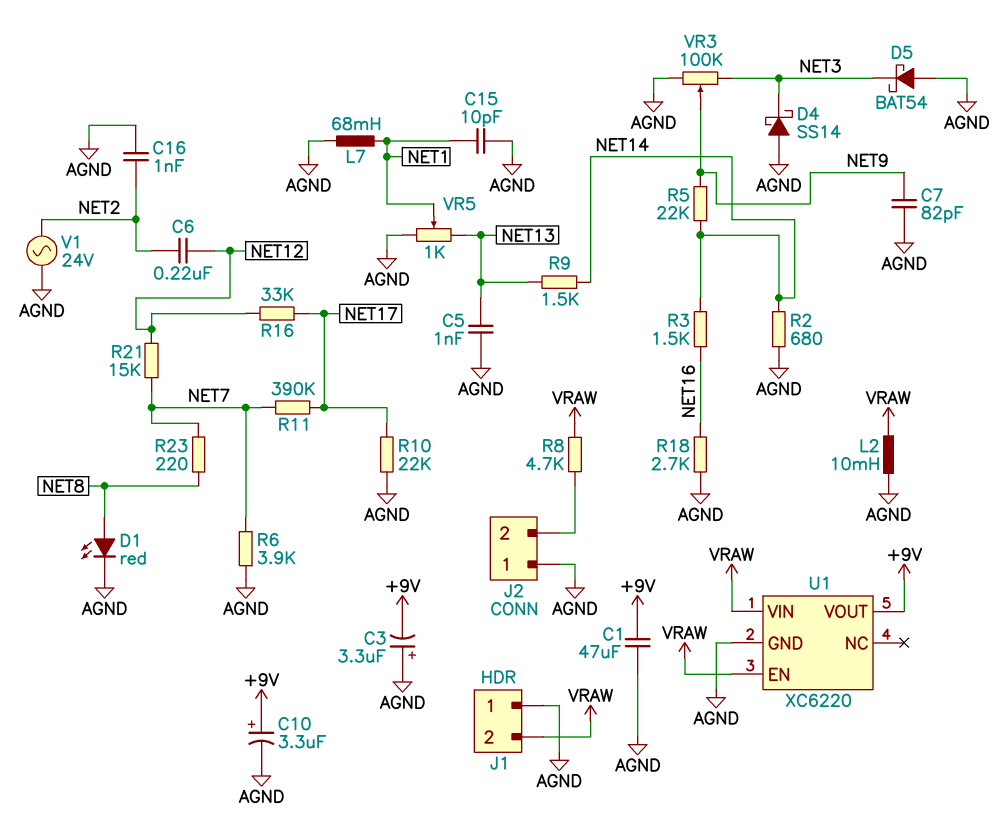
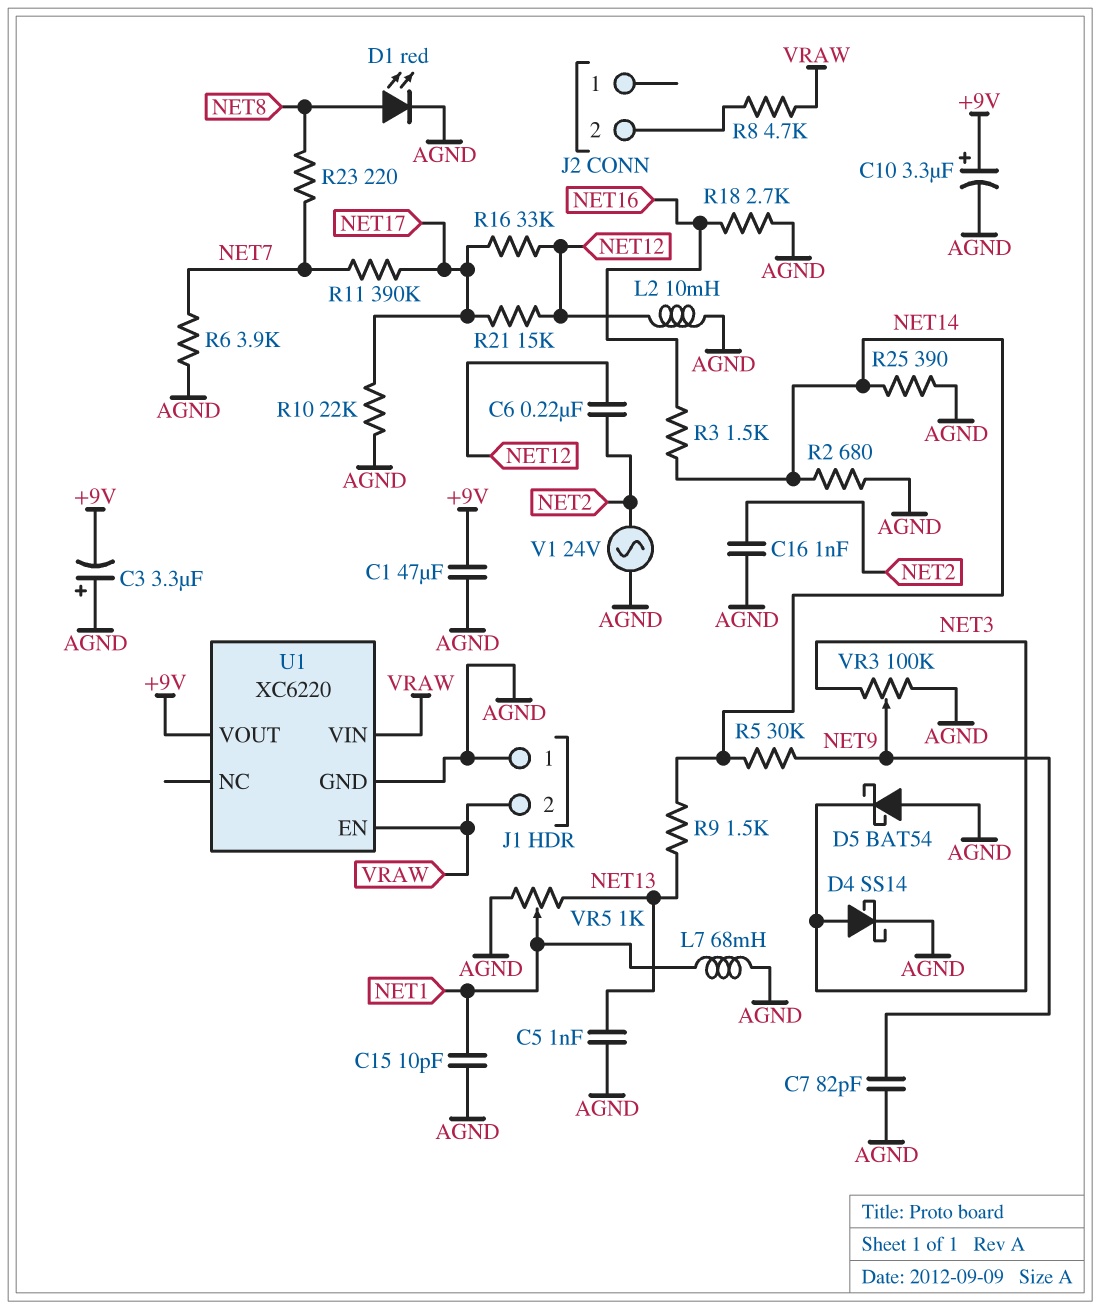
D4: schottky SS14 (A AGND, K NET3) -> schottky SS14 (A NET3, K AGND)
J2 pin 1: AGND -> none
L2: 10mH (AGND, VRAW) -> 10mH (AGND, NET12)
R5: 22k (NET9, NET14) -> 30k (NET9, NET14)
R21: 15k (NET7, NET12) -> 15k (NET12, NET17)
R25: none -> 390 (AGND, NET14)

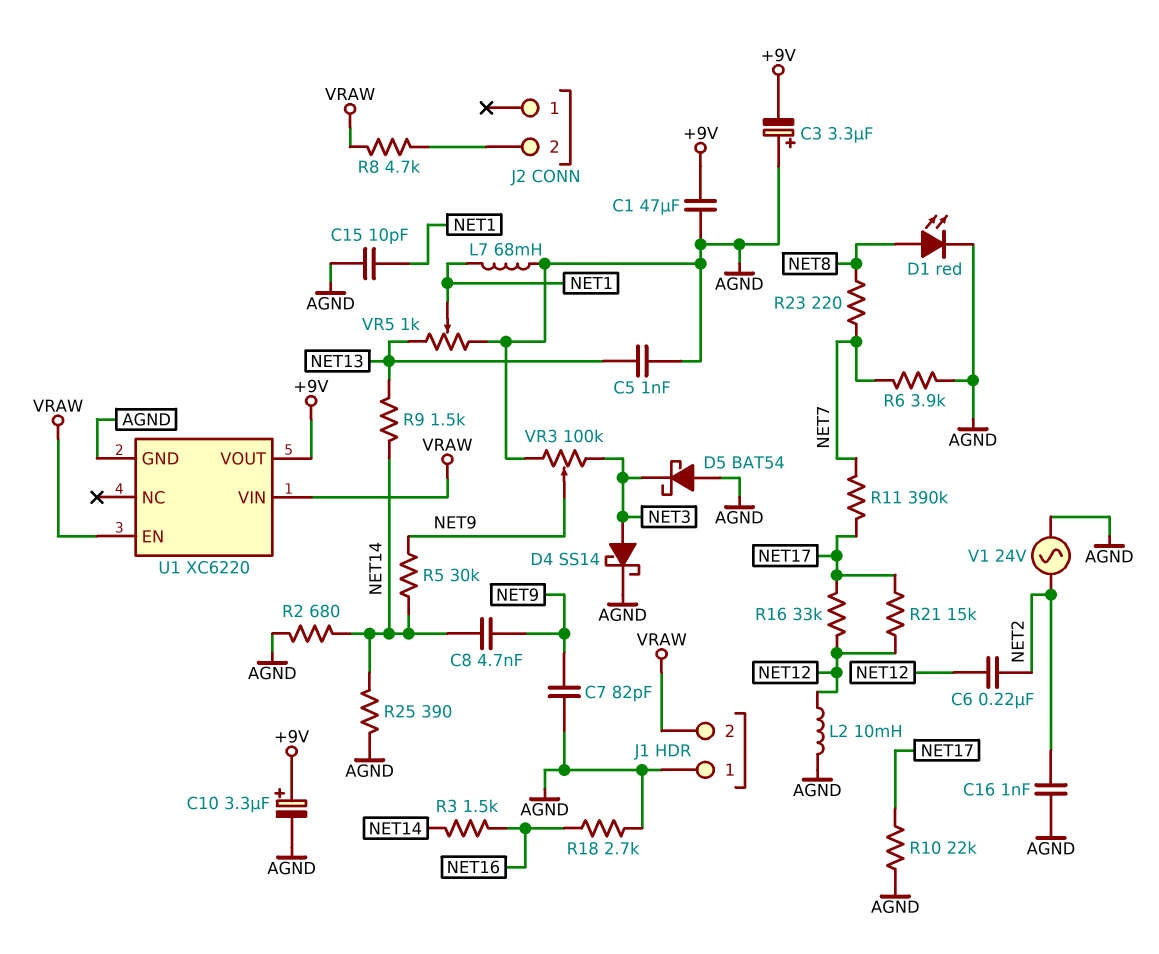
C8: none -> 4.7nF (NET9, NET14)

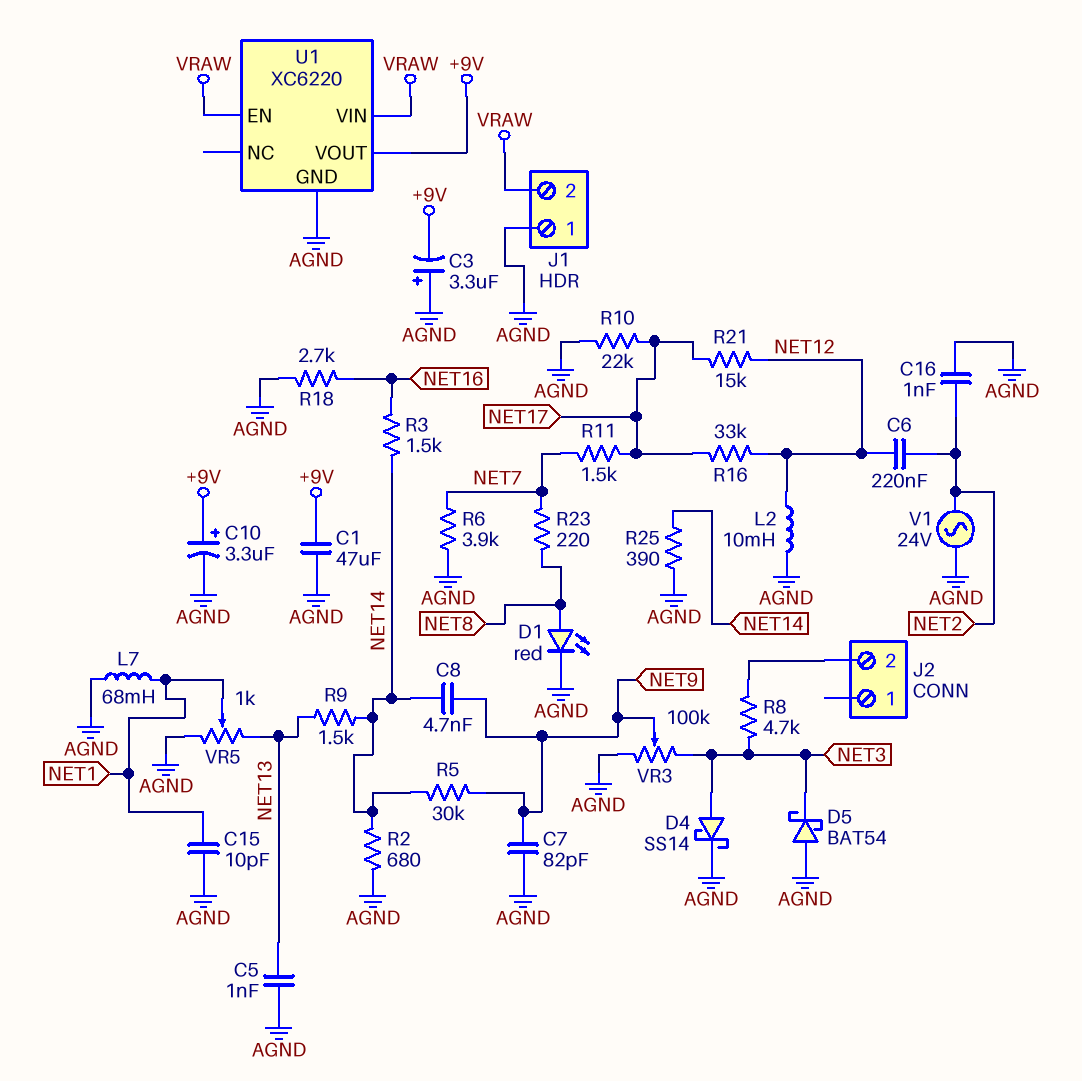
R8: 4.7k (J2/2, VRAW) -> 4.7k (J2/2, NET3)
R11: 390k (NET7, NET17) -> 1.5k (NET7, NET17)

